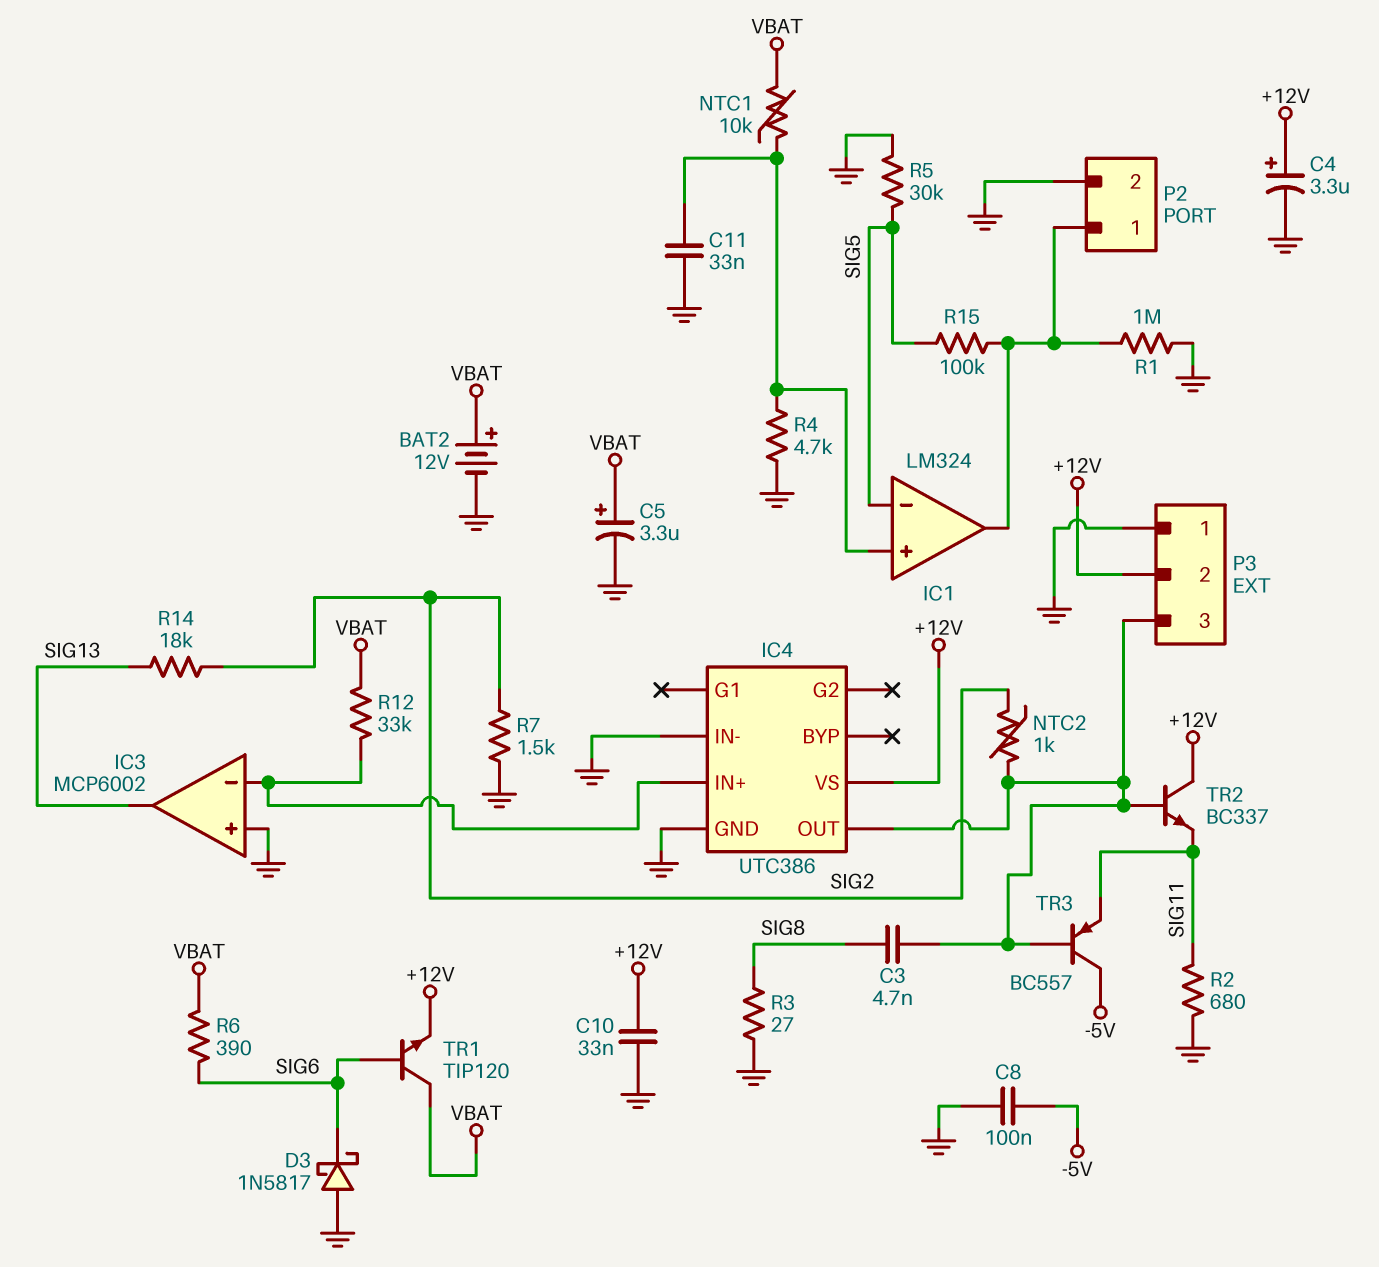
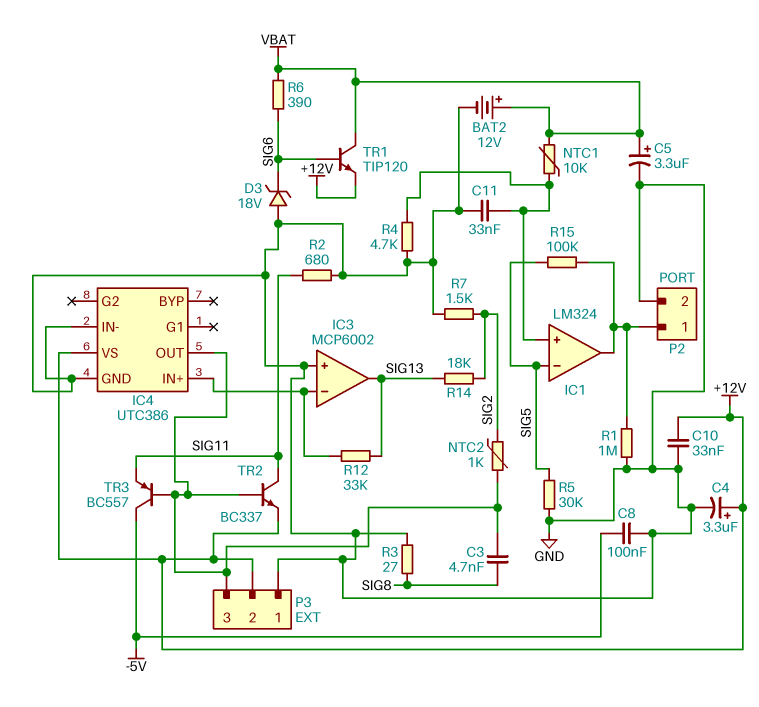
D3: schottky 1N5817 (A GND, K SIG6) -> zener 18V (A GND, K SIG6)
R12: 33k (IC3/in-, VBAT) -> 33k (IC3/in-, SIG13)
TR2: NPN BC337 (B IC4/OUT, C +12V, E SIG11) -> NPN BC337 (B IC4/OUT, C SIG11, E +12V)

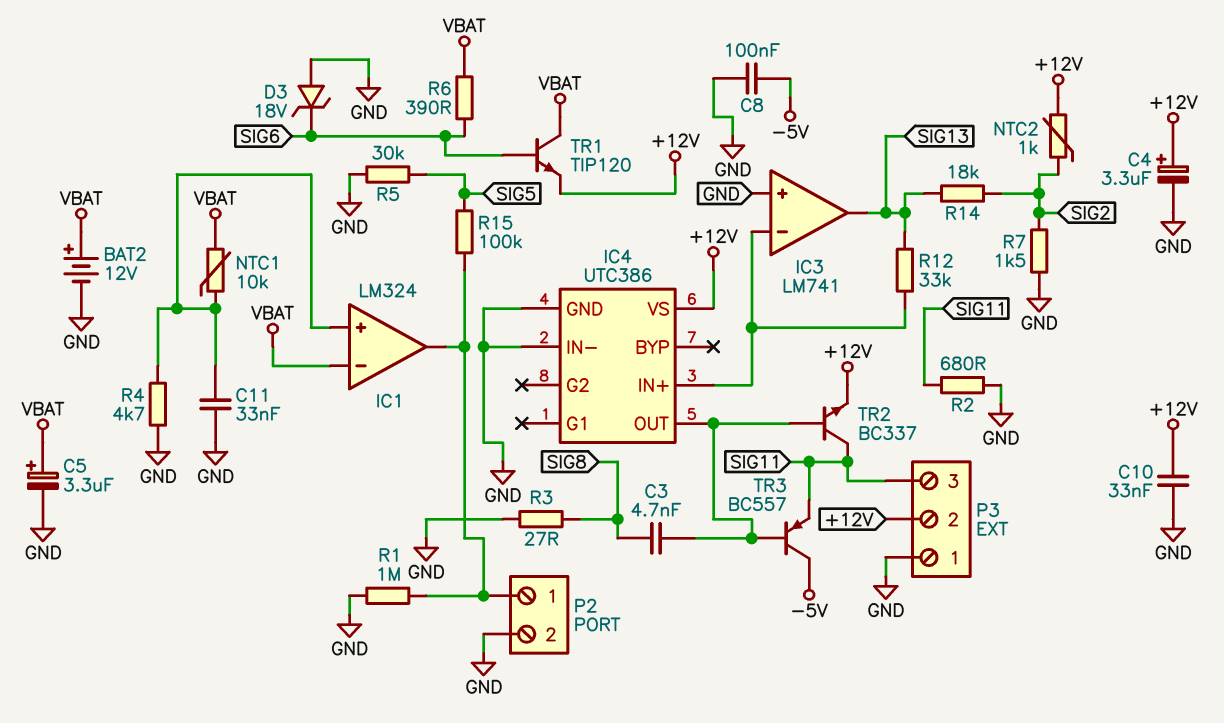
IC1 pin in-: SIG5 -> VBAT
IC3: MCP6002 -> LM741
NTC2: 1k (IC4/OUT, SIG2) -> 1k (+12V, SIG2)
P3 pin 3: IC4/OUT -> SIG11

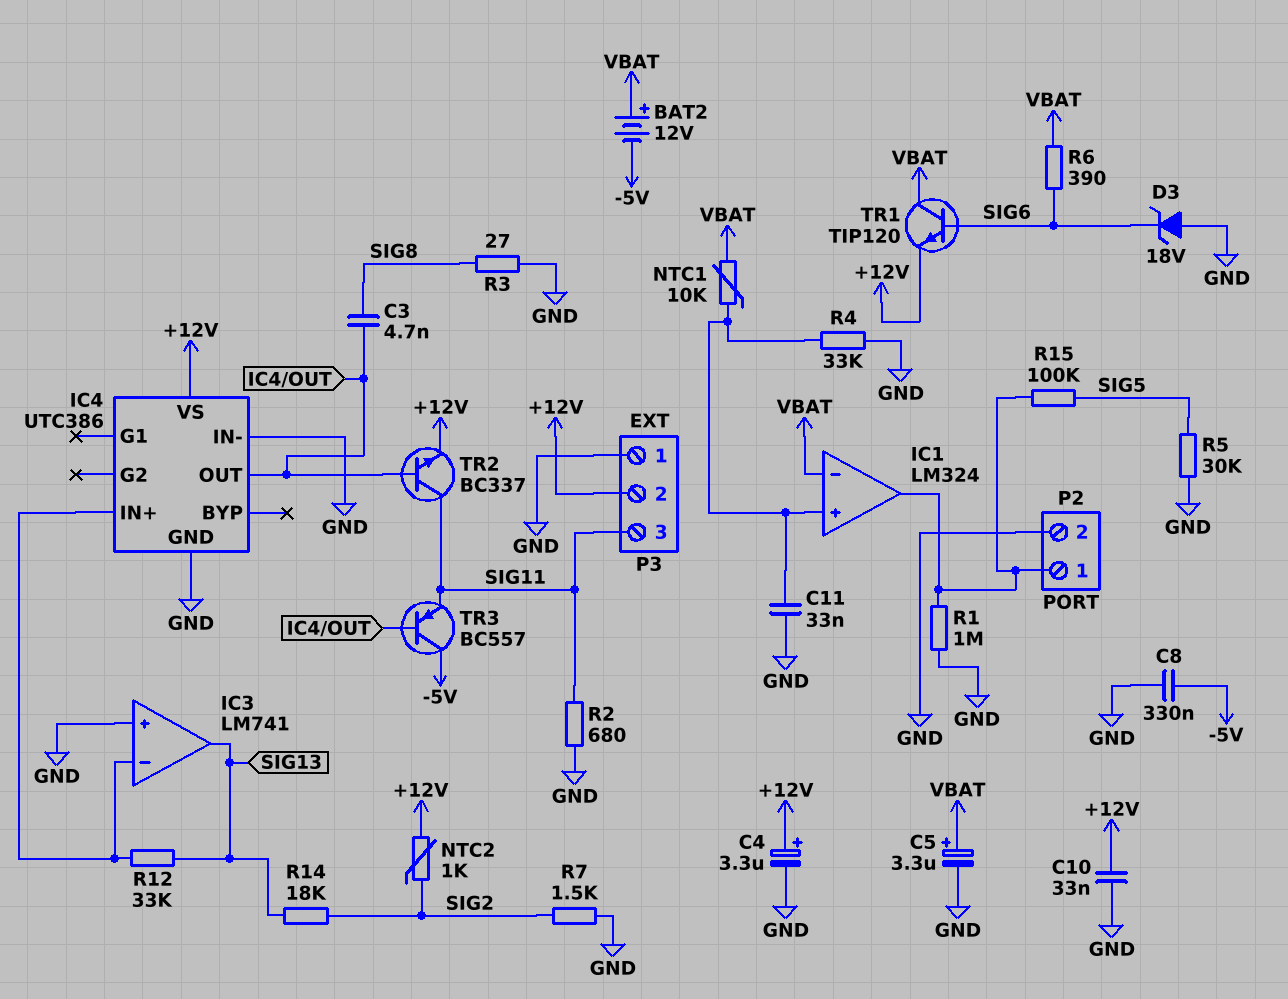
BAT2: 12V (plus VBAT, minus GND) -> 12V (plus VBAT, minus -5V)
C8: 100nF (-5V, GND) -> 330nF (-5V, GND)
R4: 4.7k (GND, IC1/in+) -> 33k (GND, IC1/in+)

